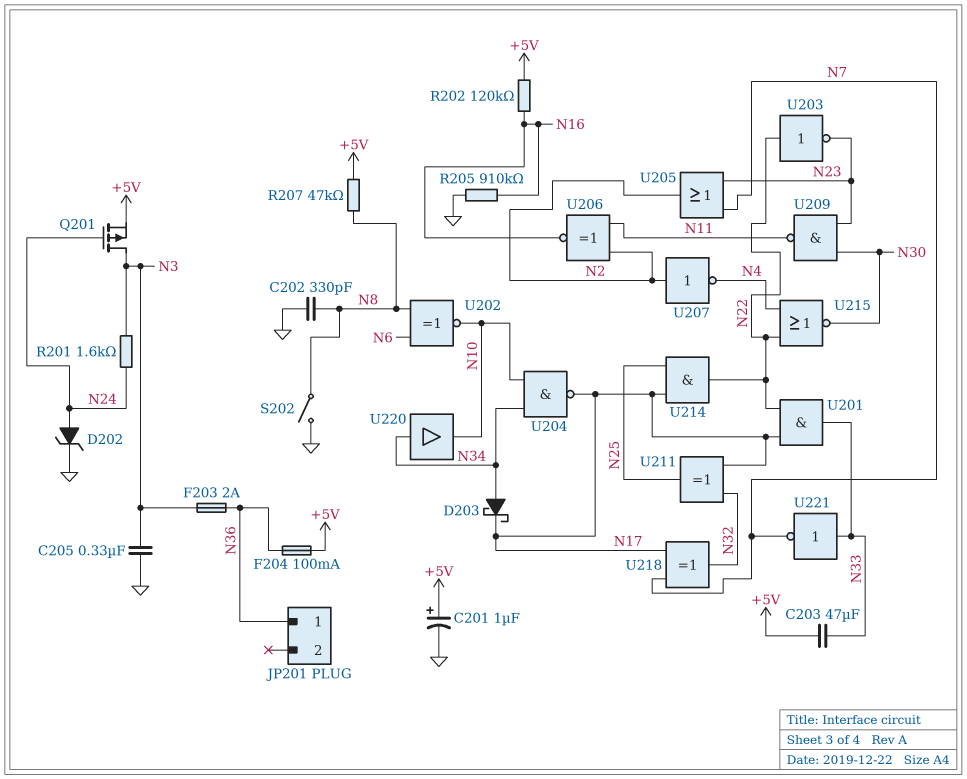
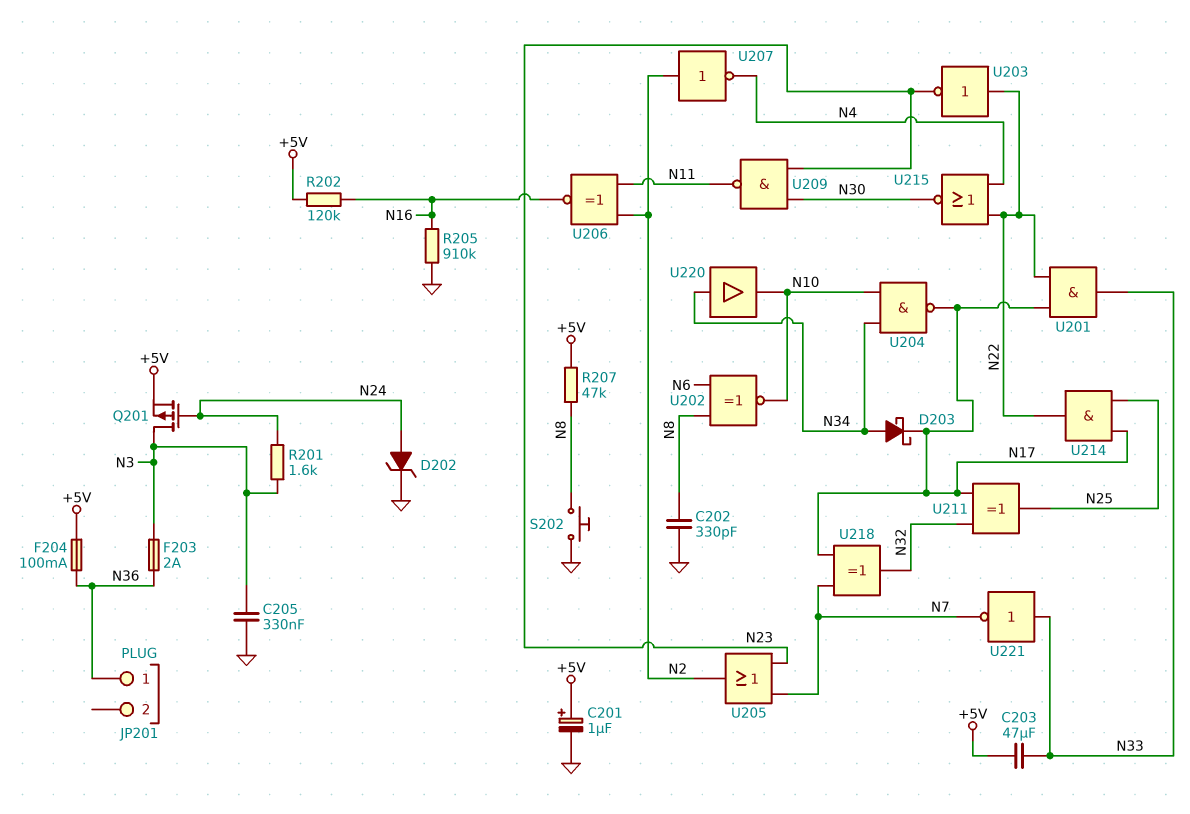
S202: switch (GND, N8) -> button (GND, N8)

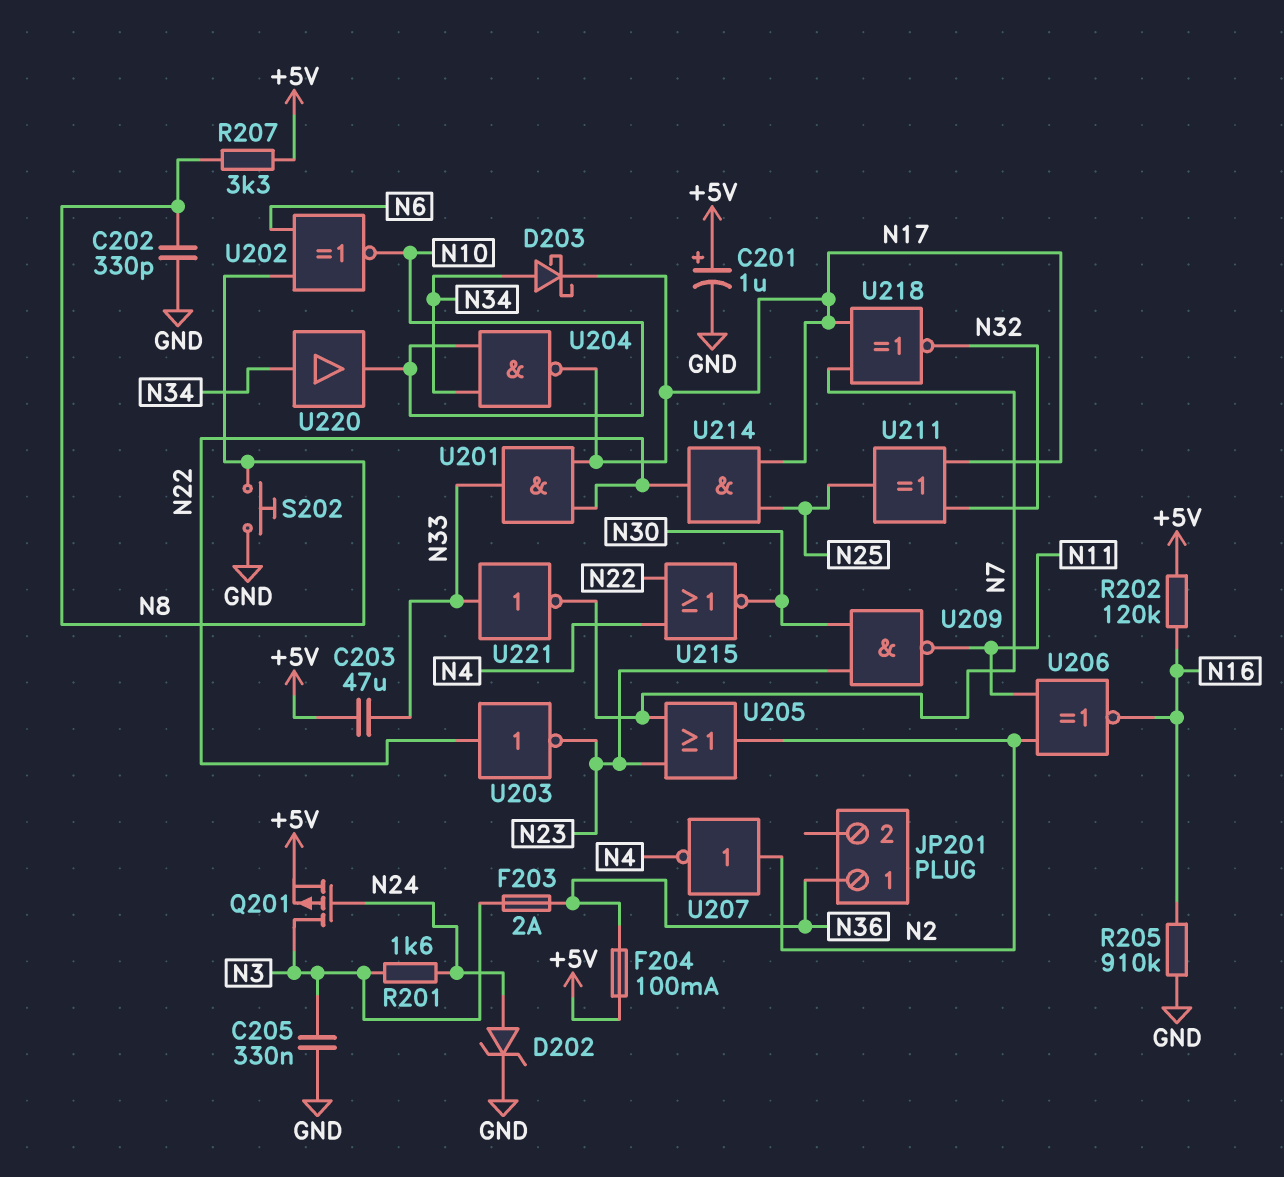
R207: 47k (+5V, N8) -> 3.3k (+5V, N8)
U218: XOR (in N7, in N17, out N32) -> XNOR (in N7, in N17, out N32)

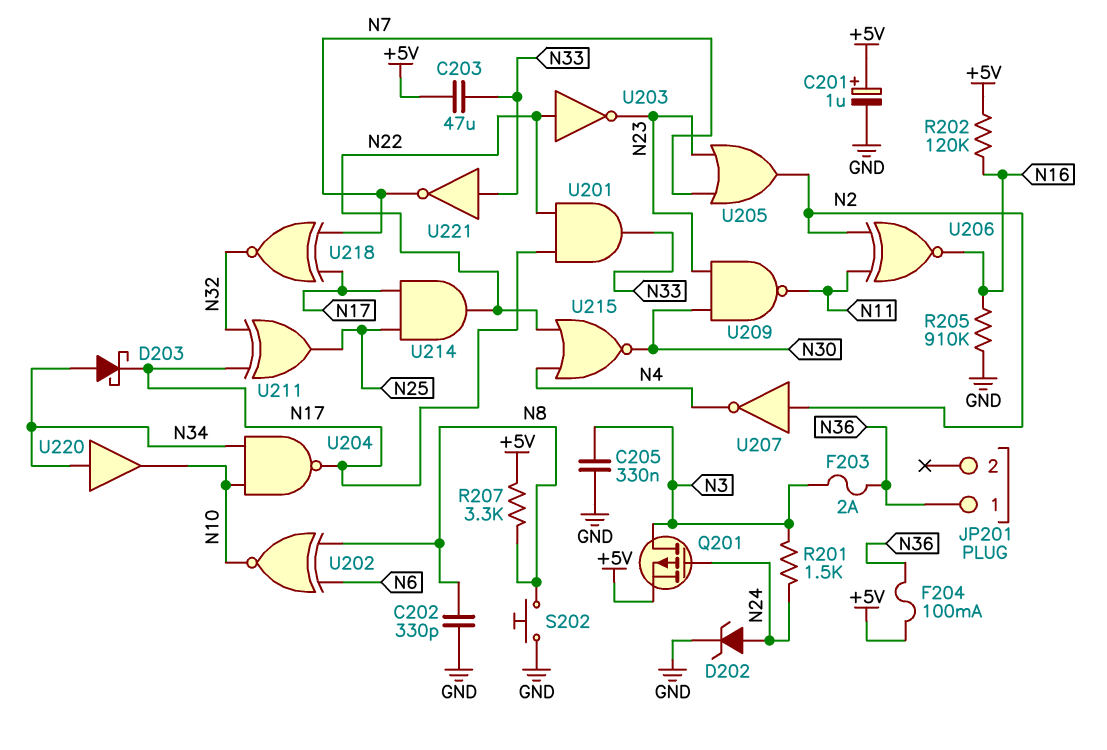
R201: 1.6k (N3, N24) -> 1.5k (N3, N24)

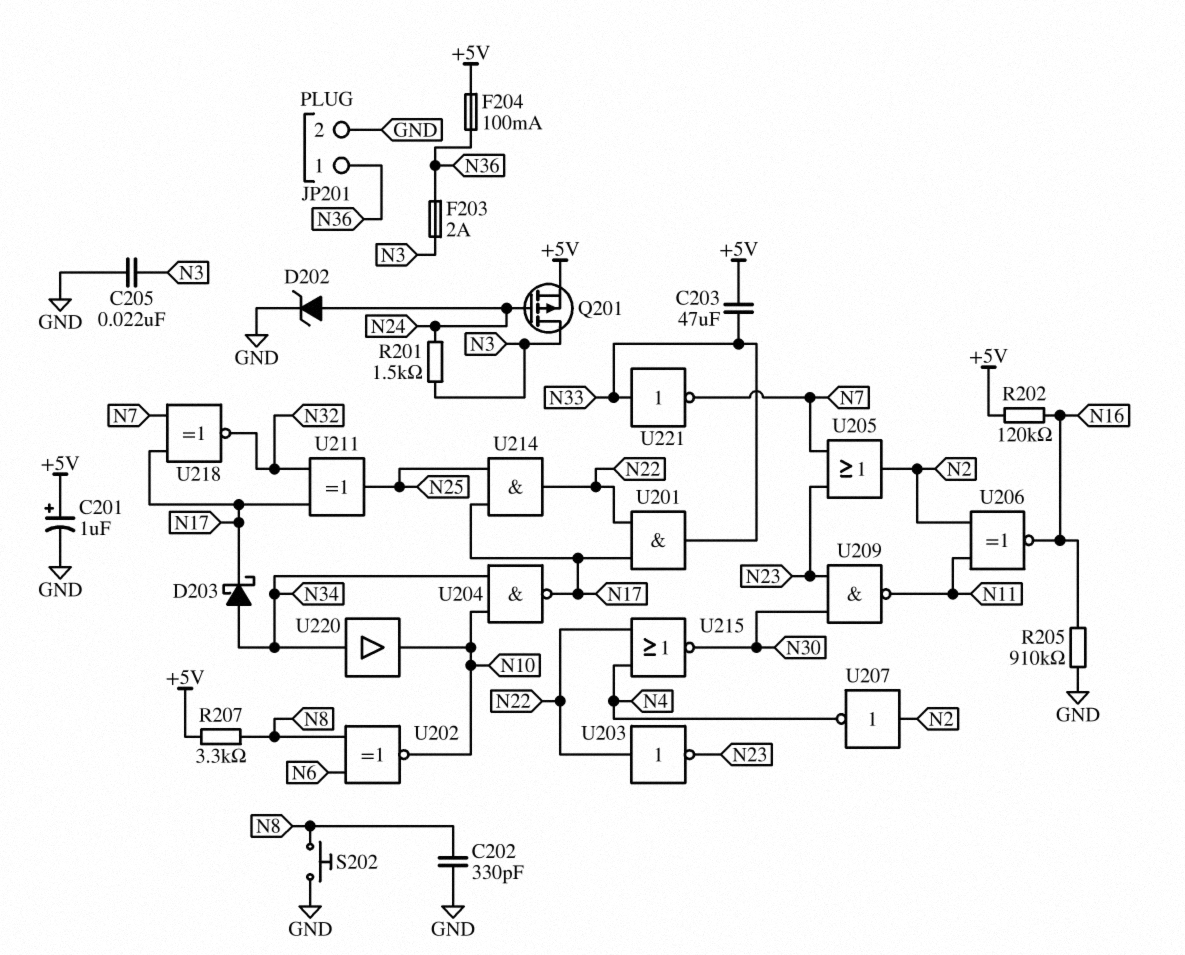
C205: 330nF (GND, N3) -> 22nF (GND, N3)
JP201 pin 2: none -> GND

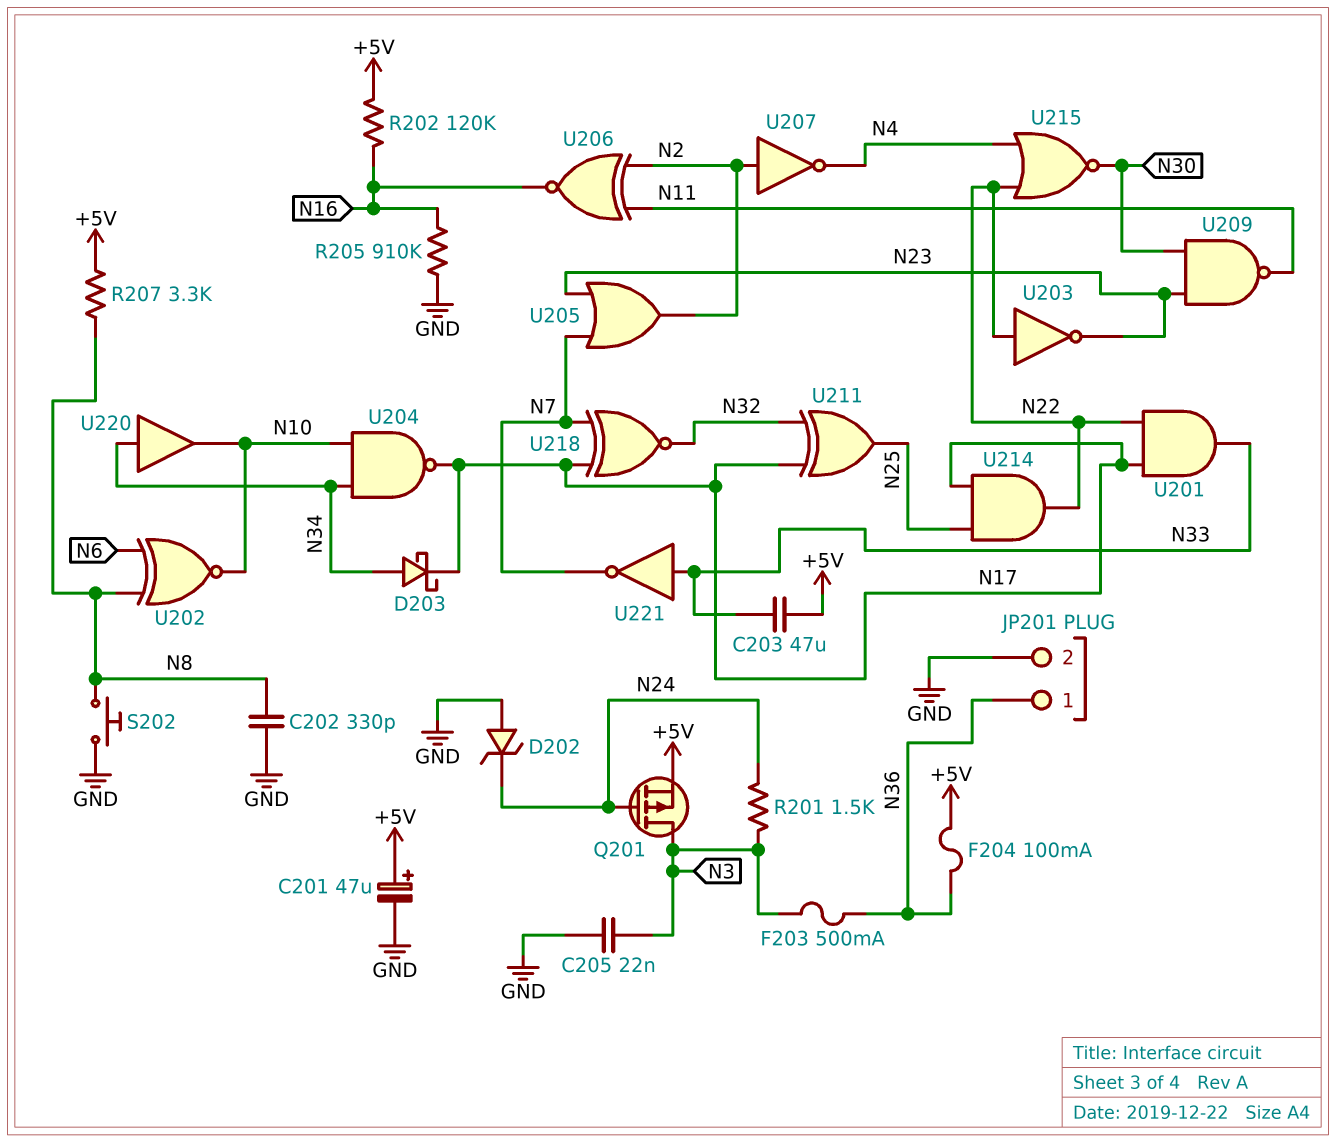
C201: 1uF (plus +5V, minus GND) -> 47uF (plus +5V, minus GND)
D202: zener (A N24, K GND) -> zener (A GND, K N24)
F203: 2A (N3, N36) -> 500mA (N3, N36)

